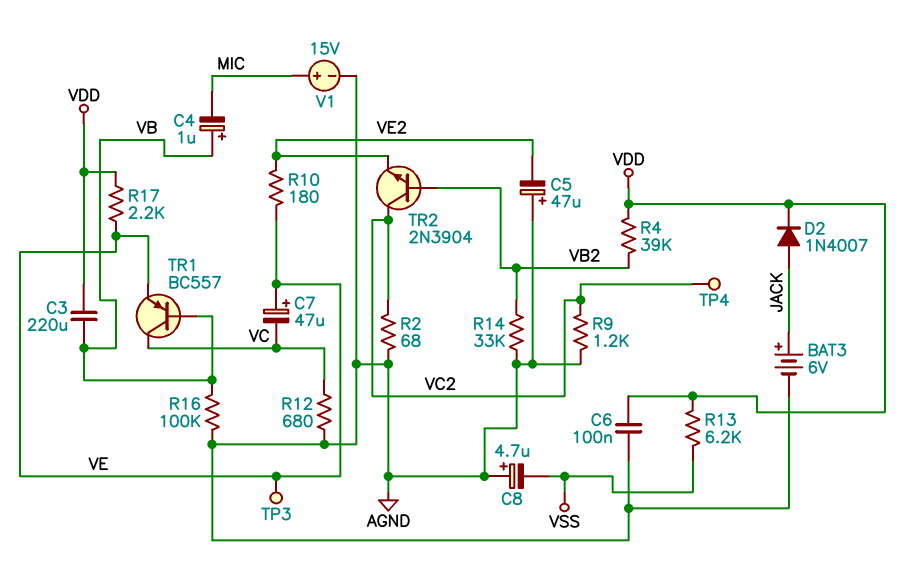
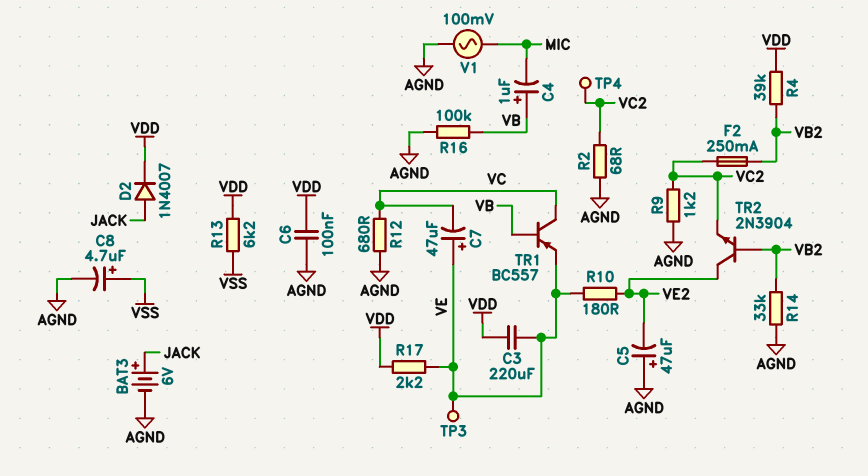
C3: 220uF (VB, VDD) -> 220uF (VDD, VE)
C8: 4.7uF (plus AGND, minus VSS) -> 4.7uF (plus VSS, minus AGND)
F2: none -> 250mA (VB2, VC2)
TR2: NPN 2N3904 (B VB2, C VC2, E VE2) -> NPN 2N3904 (B VB2, C VE2, E VC2)
V1: 15V (plus MIC, minus AGND) -> AC 100mV (AGND, MIC)

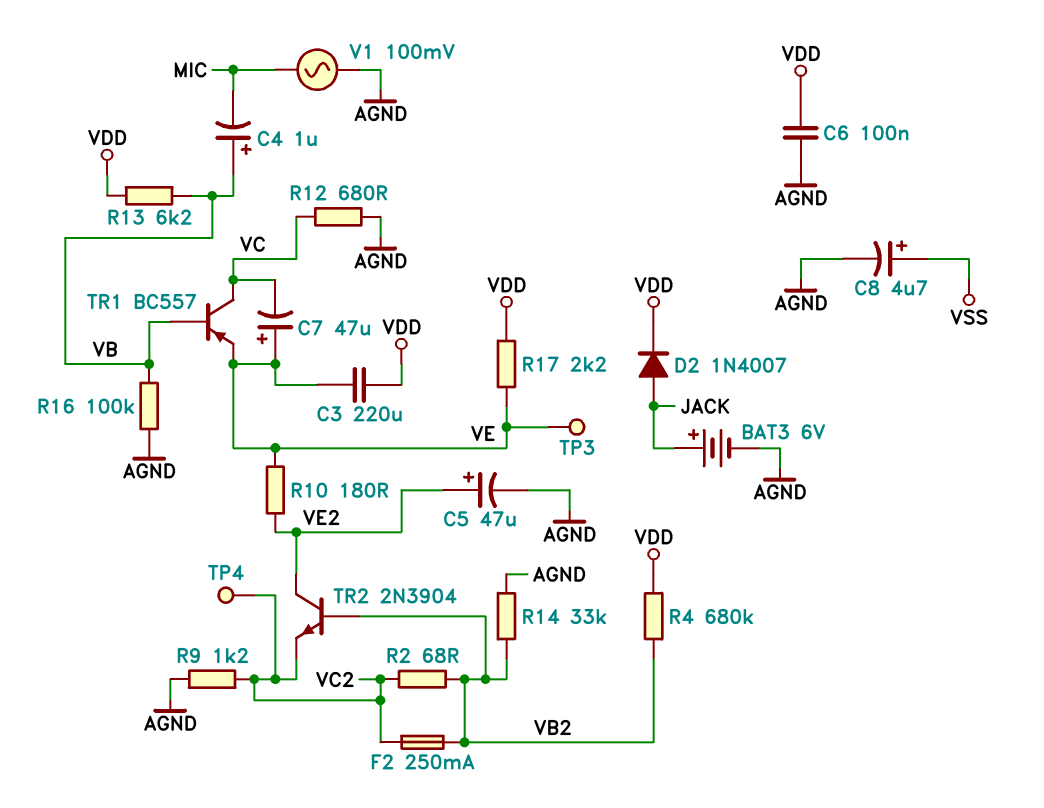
C5: 47uF (plus AGND, minus VE2) -> 47uF (plus VE2, minus AGND)
R2: 68 (AGND, VC2) -> 68 (VB2, VC2)
R4: 39k (VB2, VDD) -> 680k (VB2, VDD)
R13: 6.2k (VDD, VSS) -> 6.2k (VB, VDD)

